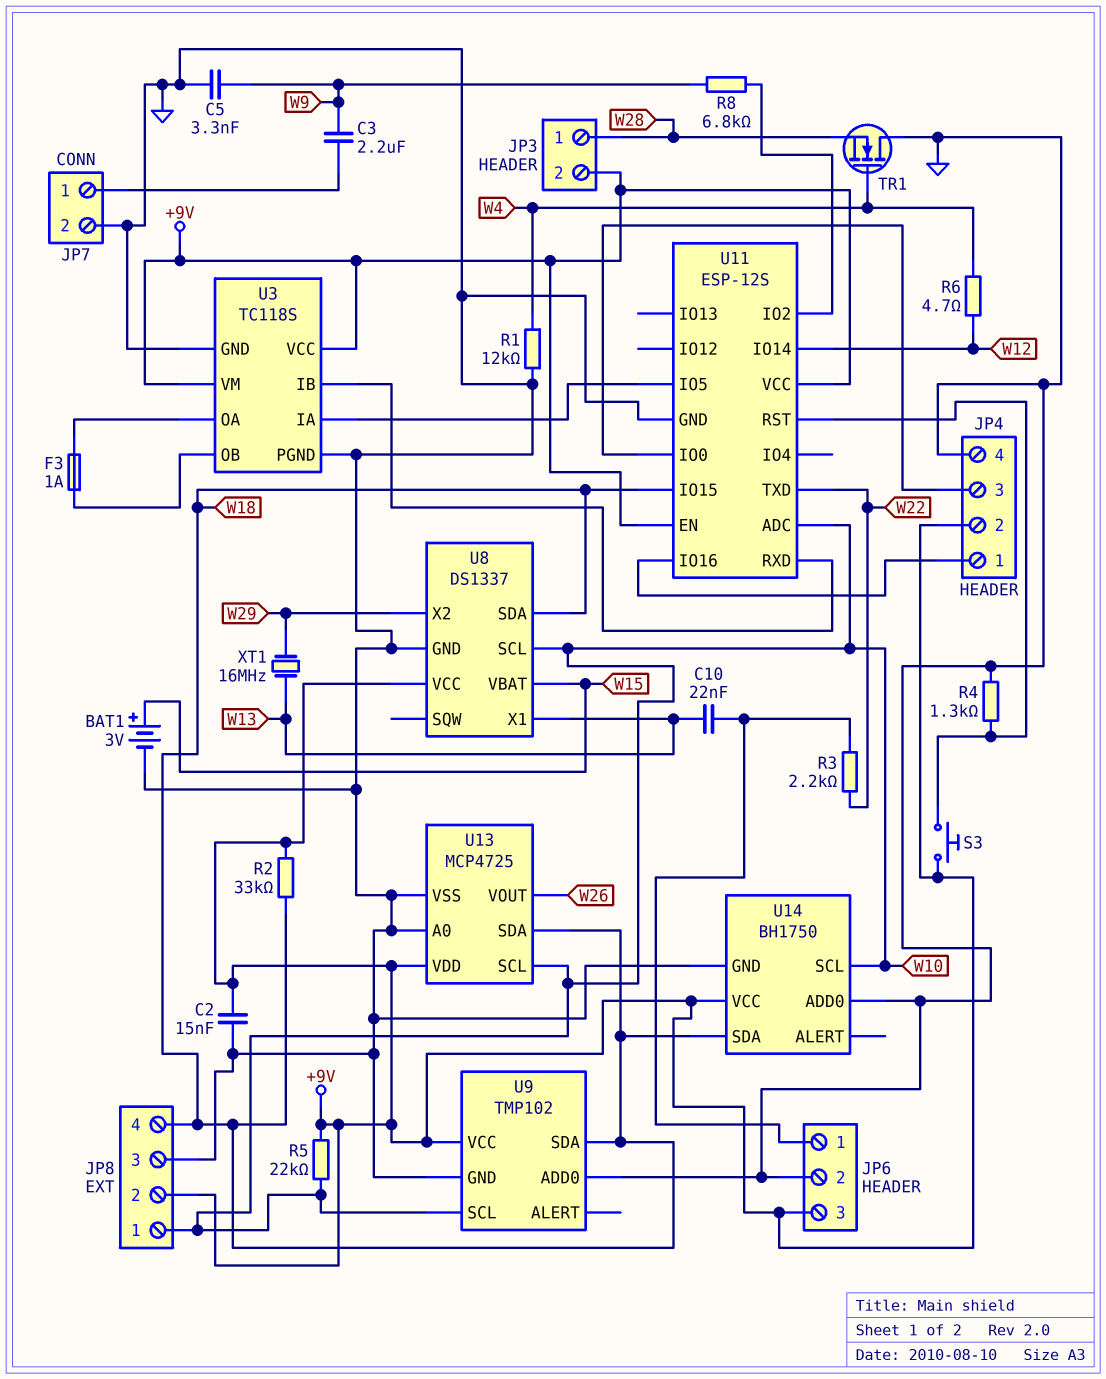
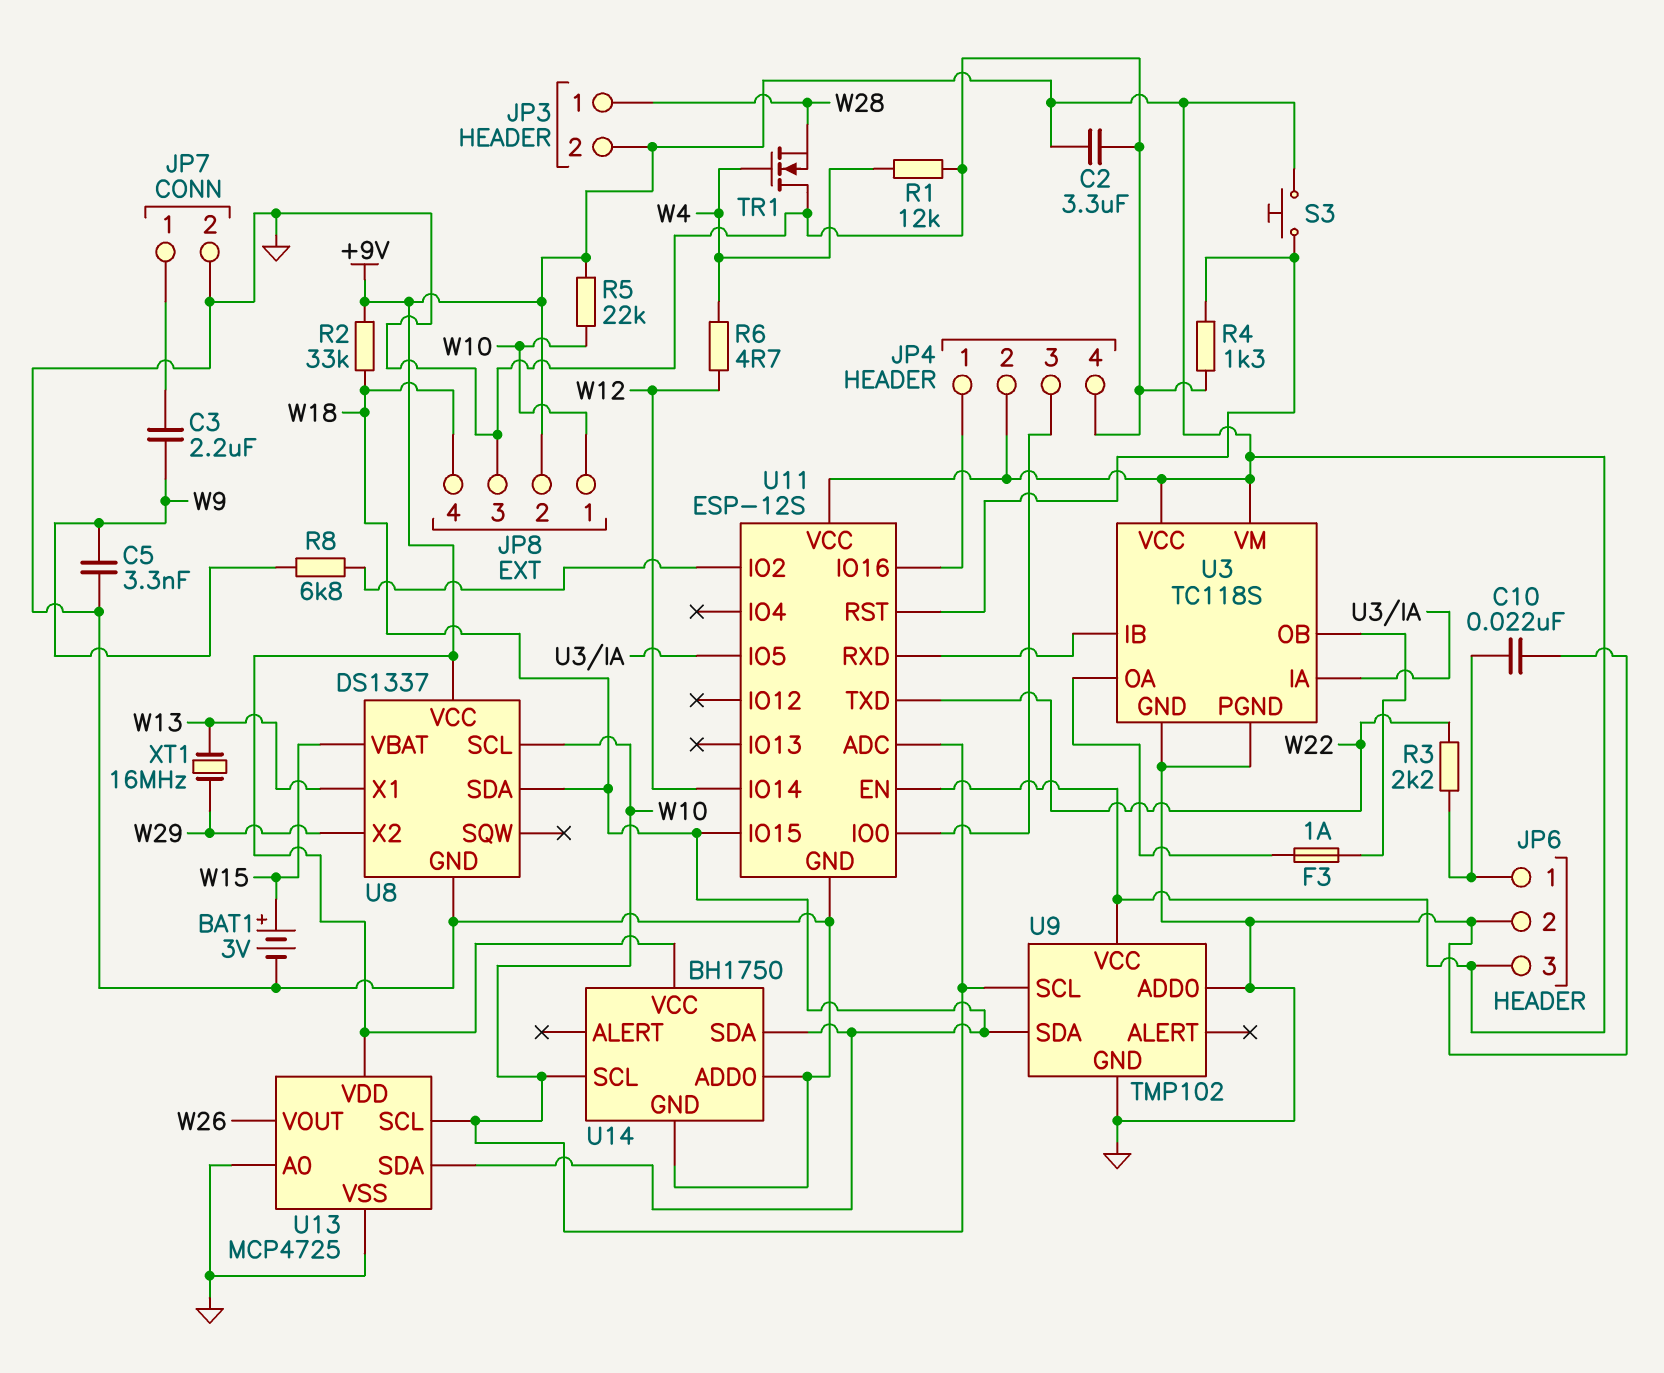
C2: 15nF (+9V, GND) -> 3.3uF (+9V, GND)
C10: 22nF (JP6/1, W13) -> 22nF (GND, JP6/1)

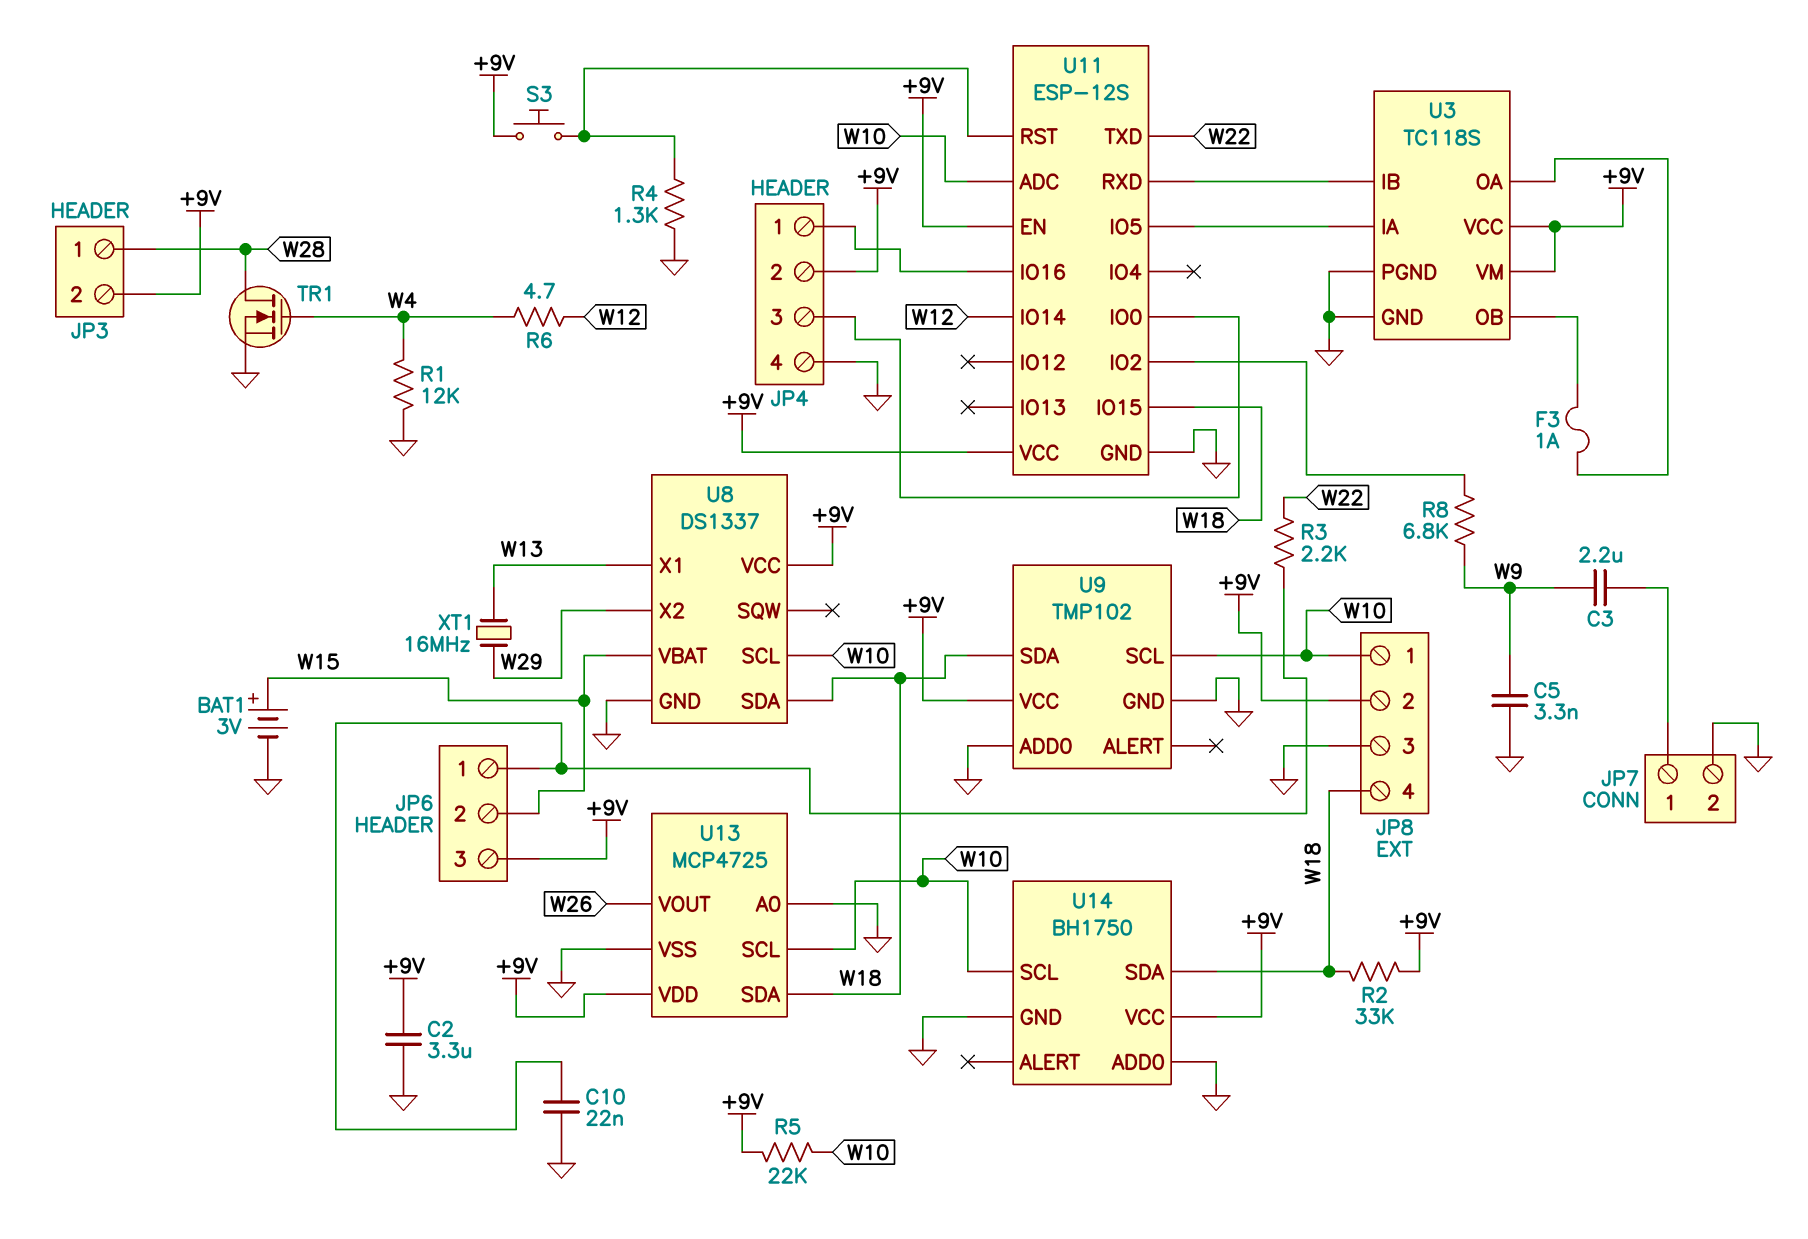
JP6 pin 2: GND -> W15
TR1: NMOS (G W4, D GND, S W28) -> NMOS (G W4, D W28, S GND)

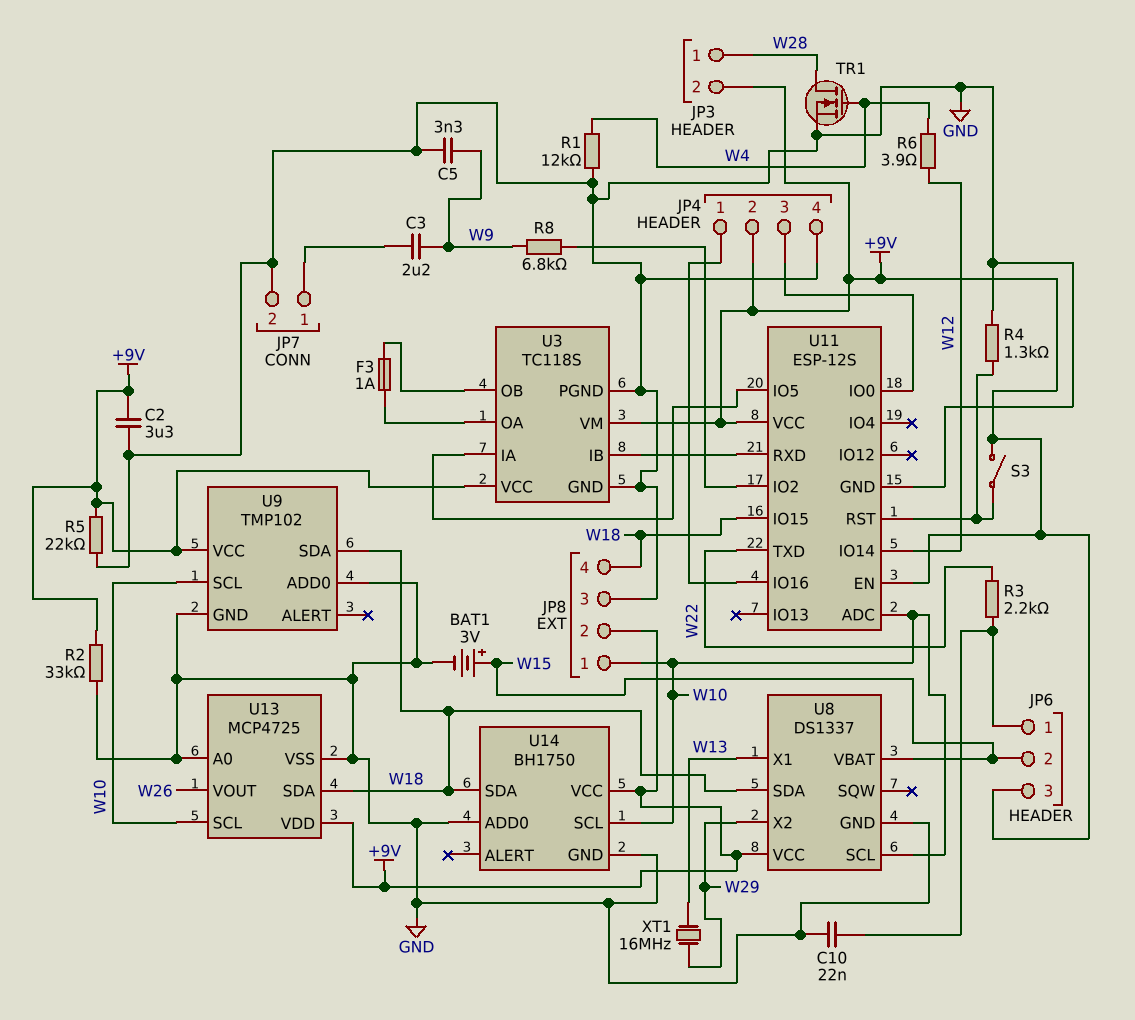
R2: 33k (+9V, W18) -> 33k (+9V, GND)
R5: 22k (+9V, W10) -> 22k (+9V, GND)
R6: 4.7 (W4, W12) -> 3.9 (W4, W12)
S3: button (+9V, U11/RST) -> switch (+9V, U11/RST)

